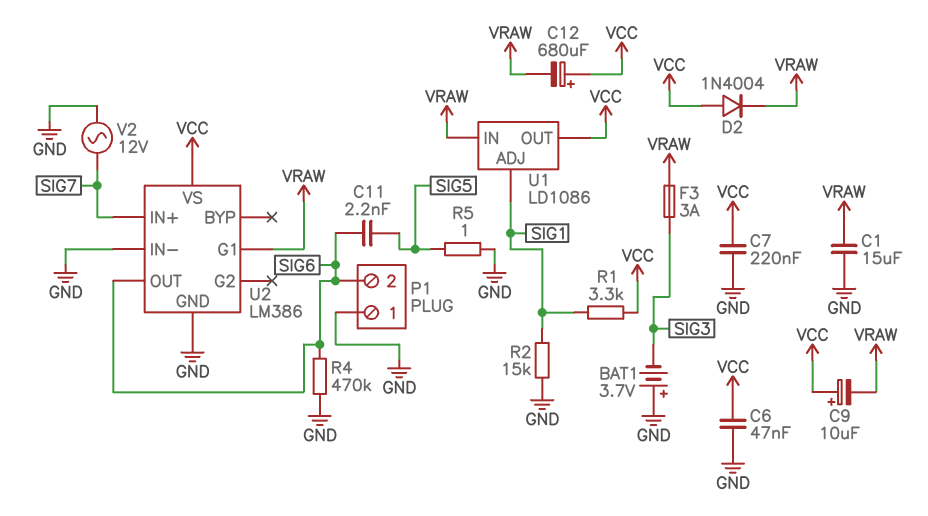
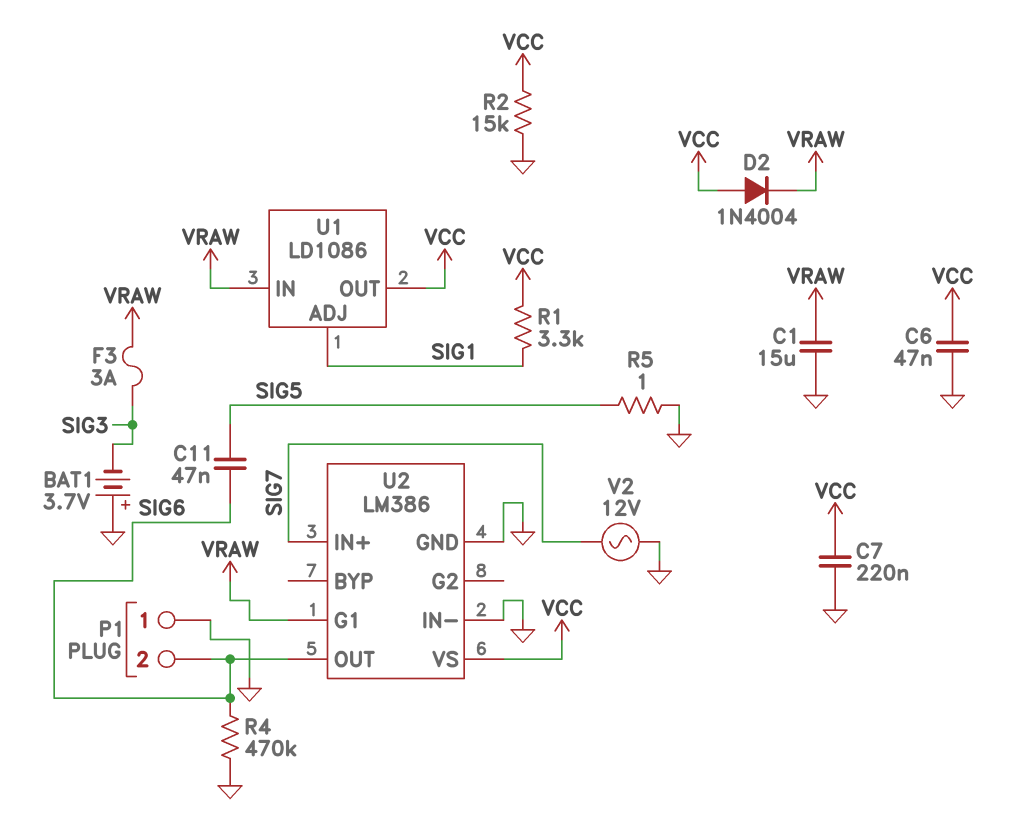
C9: 10uF (plus VCC, minus VRAW) -> none
C11: 2.2nF (SIG5, SIG6) -> 47nF (SIG5, SIG6)
C12: 680uF (plus VCC, minus VRAW) -> none
R2: 15k (GND, SIG1) -> 15k (GND, VCC)

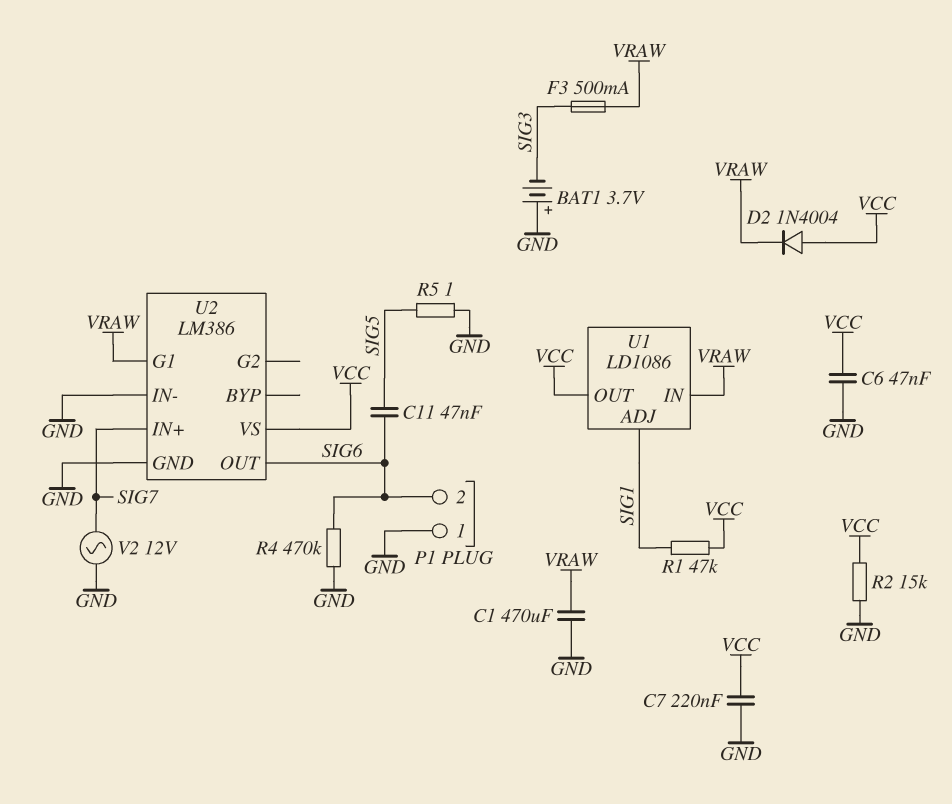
C1: 15uF (GND, VRAW) -> 470uF (GND, VRAW)
F3: 3A (SIG3, VRAW) -> 500mA (SIG3, VRAW)
R1: 3.3k (SIG1, VCC) -> 47k (SIG1, VCC)

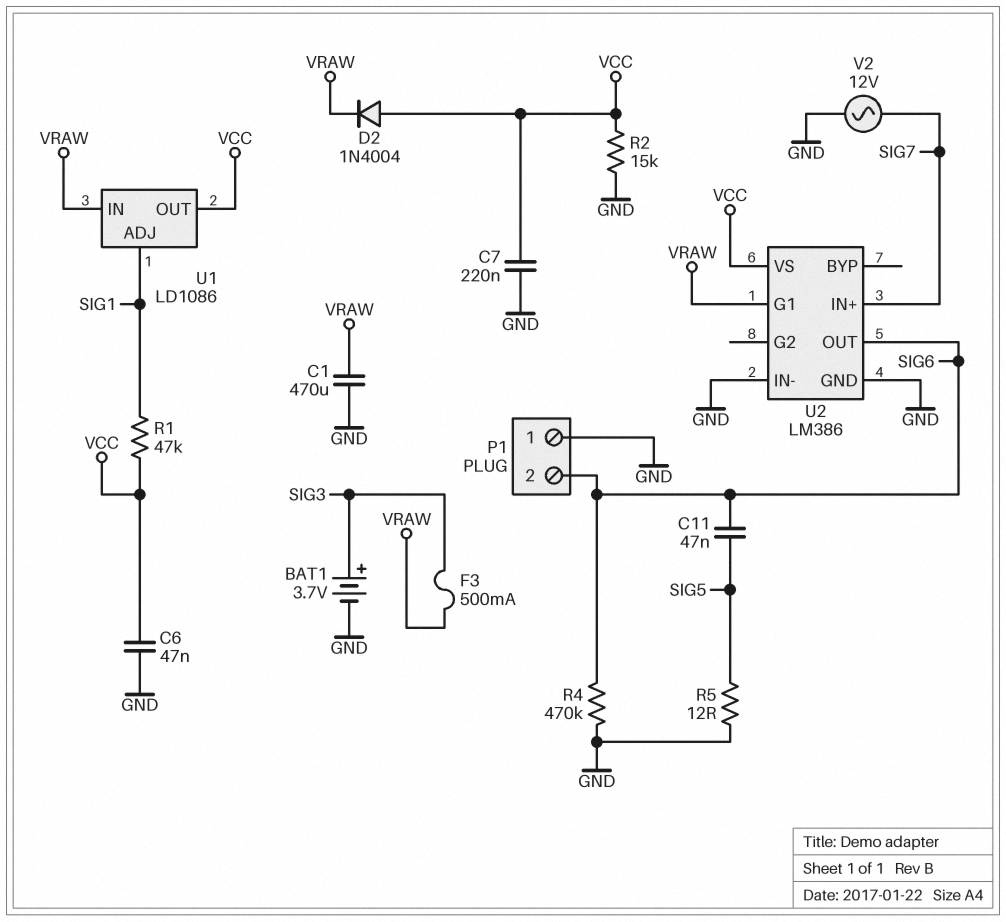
BAT1: 3.7V (plus GND, minus SIG3) -> 3.7V (plus SIG3, minus GND)
R5: 1 (GND, SIG5) -> 12 (GND, SIG5)

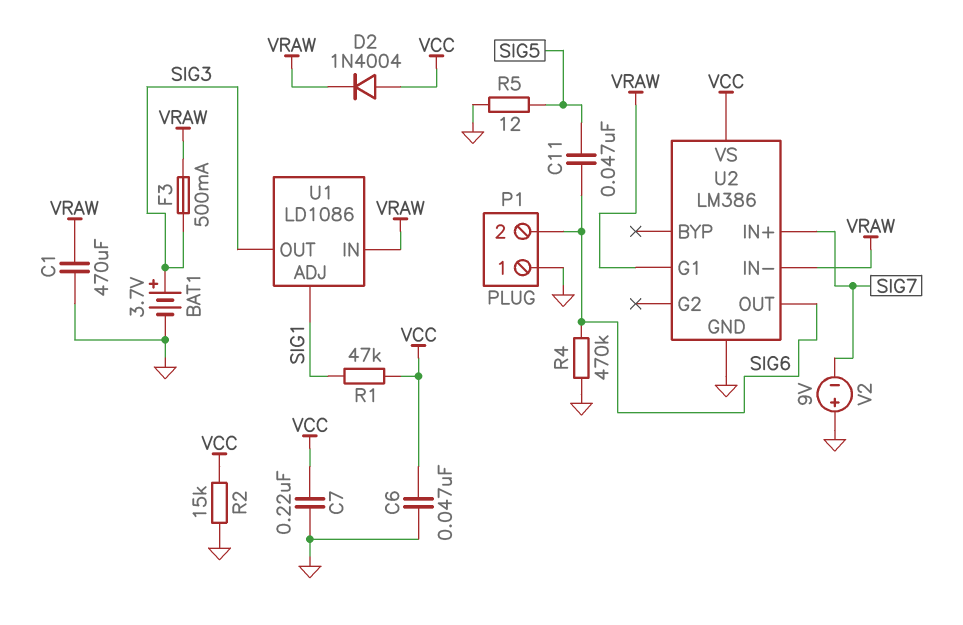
U1 pin OUT: VCC -> SIG3
U2 pin IN-: GND -> VRAW
V2: AC 12V (GND, SIG7) -> 9V (plus GND, minus SIG7)

